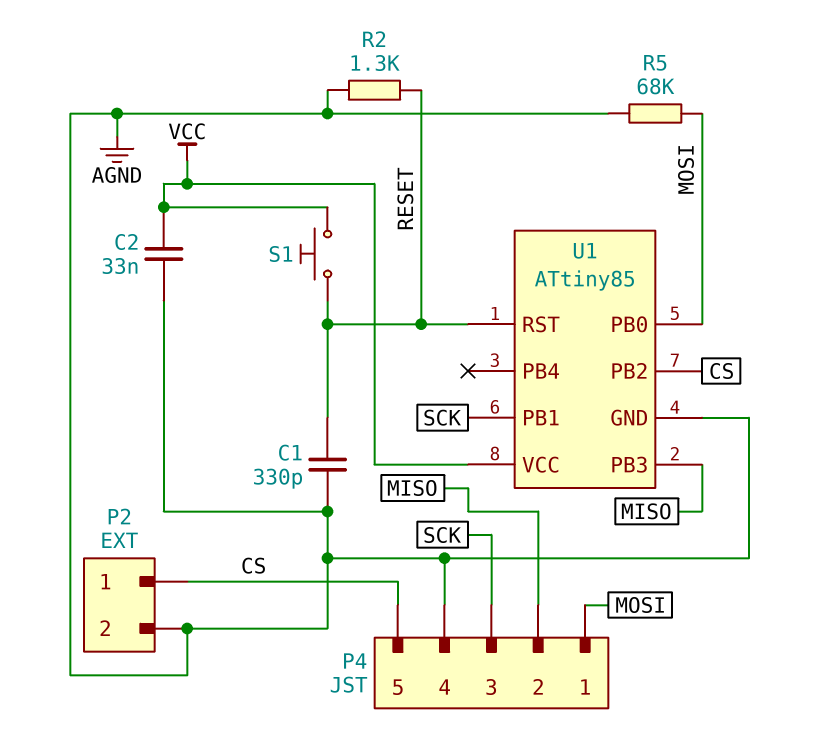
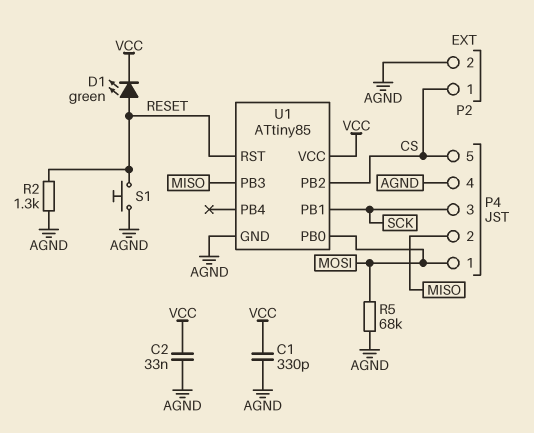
C1: 330pF (AGND, RESET) -> 330pF (AGND, VCC)
D1: none -> LED green (A RESET, K VCC)
S1: button (RESET, VCC) -> button (AGND, RESET)

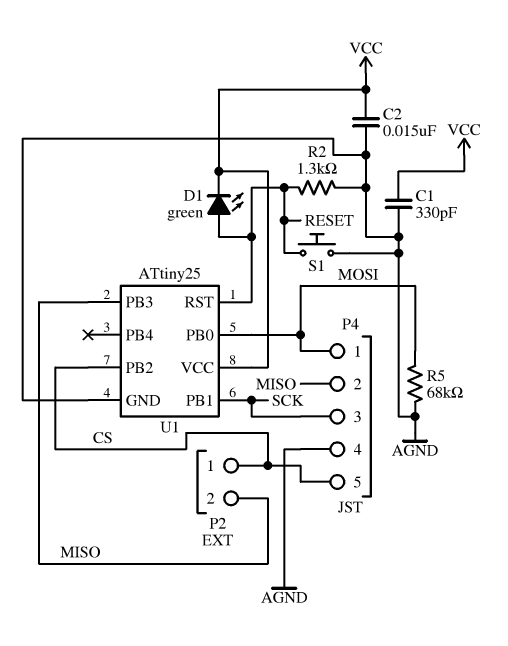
C2: 33nF (AGND, VCC) -> 15nF (AGND, VCC)
P2 pin 2: AGND -> MISO
U1: ATtiny85 -> ATtiny25

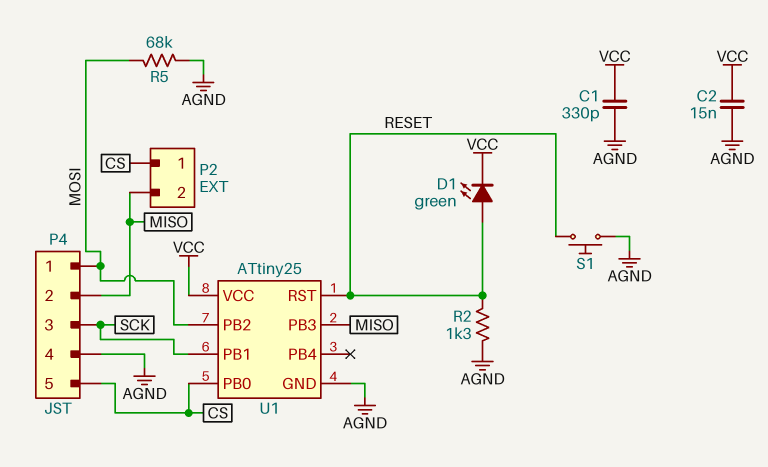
U1 pin PB0: MOSI -> CS
U1 pin PB2: CS -> MOSI

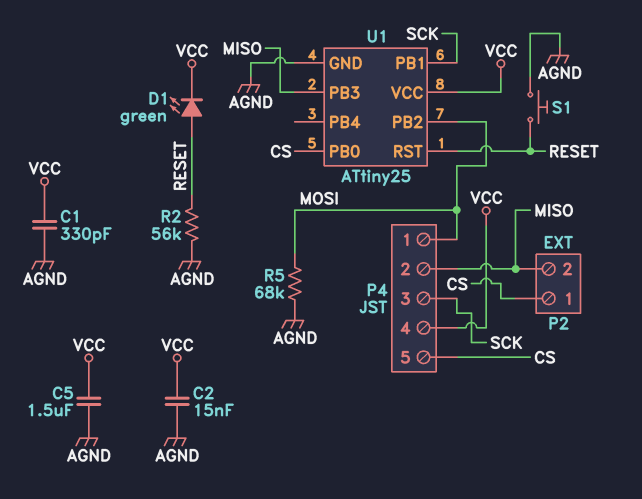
C5: none -> 1.5uF (AGND, VCC)
P4 pin 4: AGND -> VCC
R2: 1.3k (AGND, RESET) -> 56k (AGND, RESET)

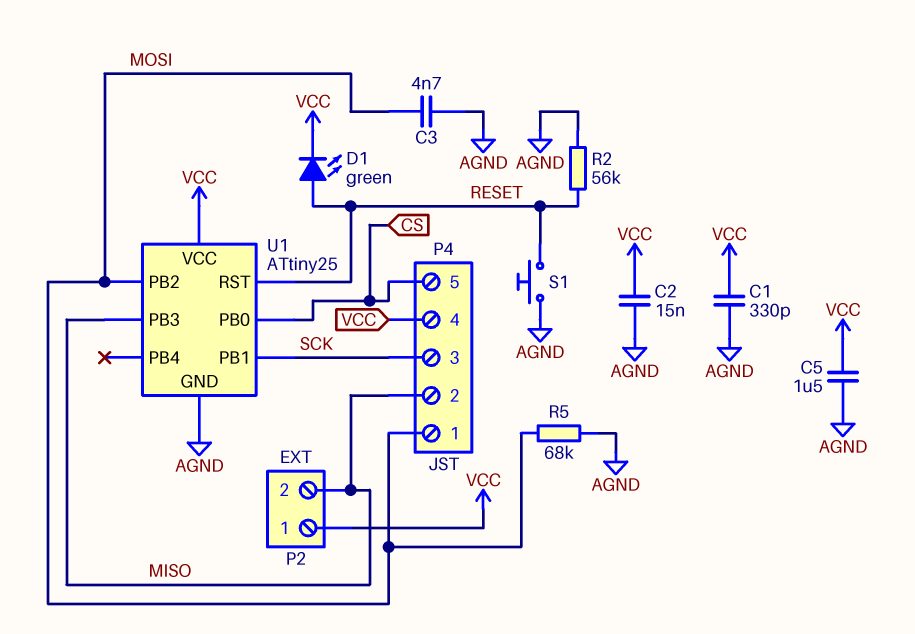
C3: none -> 4.7nF (AGND, MOSI)
P2 pin 1: CS -> VCC

